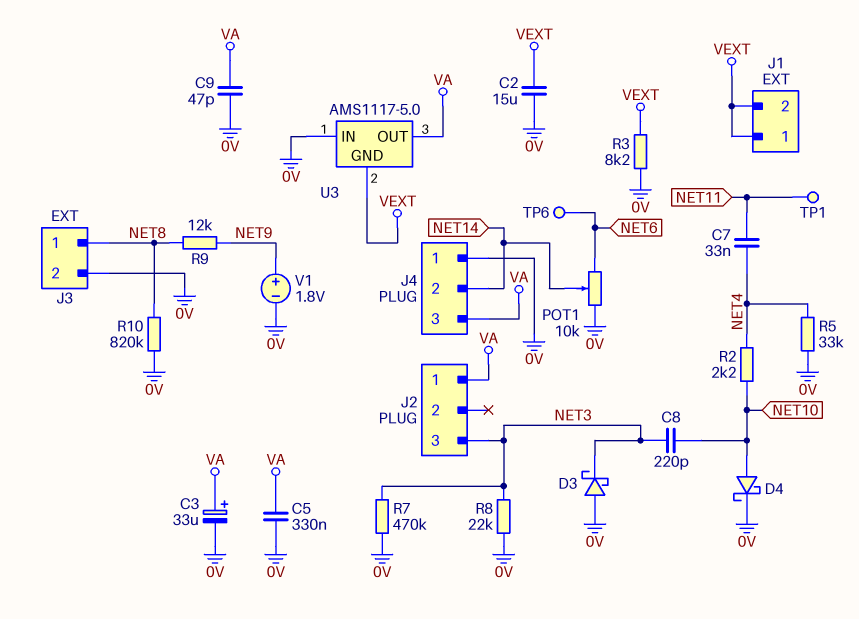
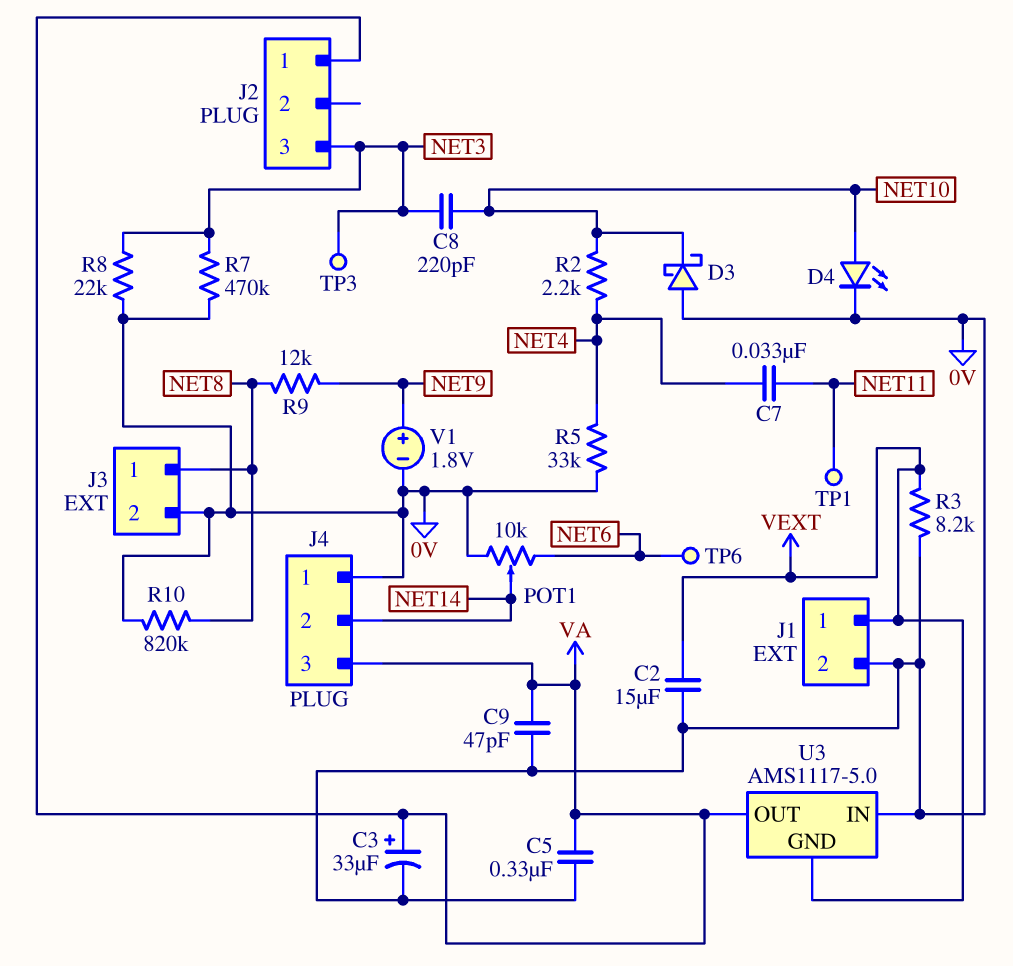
D3: schottky (A 0V, K NET3) -> schottky (A 0V, K NET10)
D4: schottky (A NET10, K 0V) -> LED (A NET10, K 0V)
J1 pin 2: VEXT -> 0V
TP3: none -> test point (NET3)

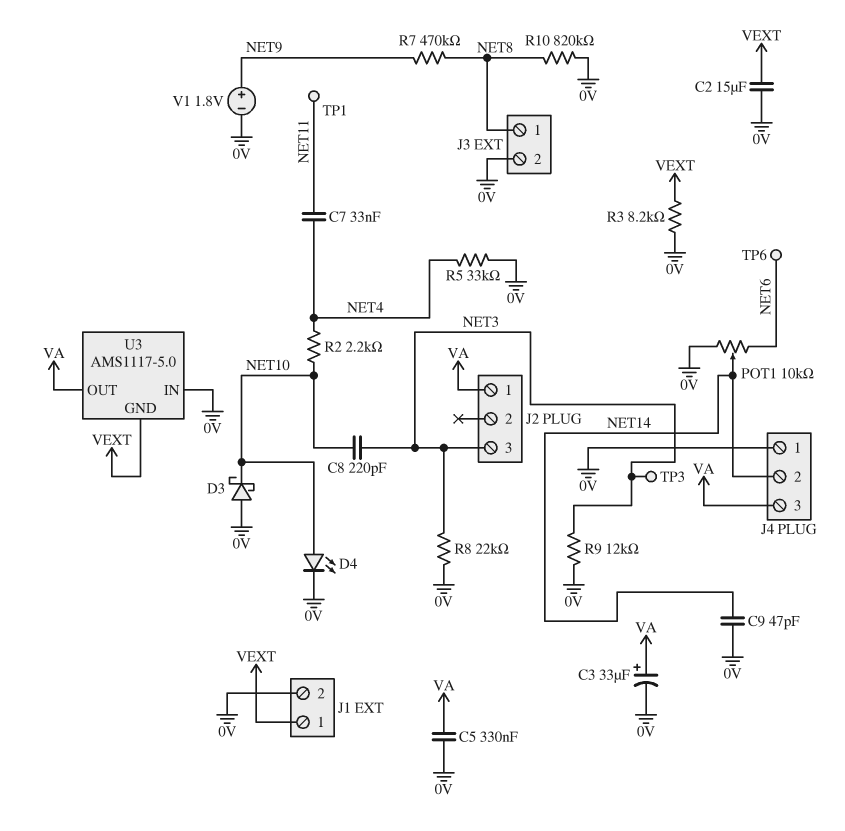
C9: 47pF (0V, VA) -> 47pF (0V, NET14)
R7: 470k (0V, NET3) -> 470k (NET8, NET9)
R9: 12k (NET8, NET9) -> 12k (0V, NET3)

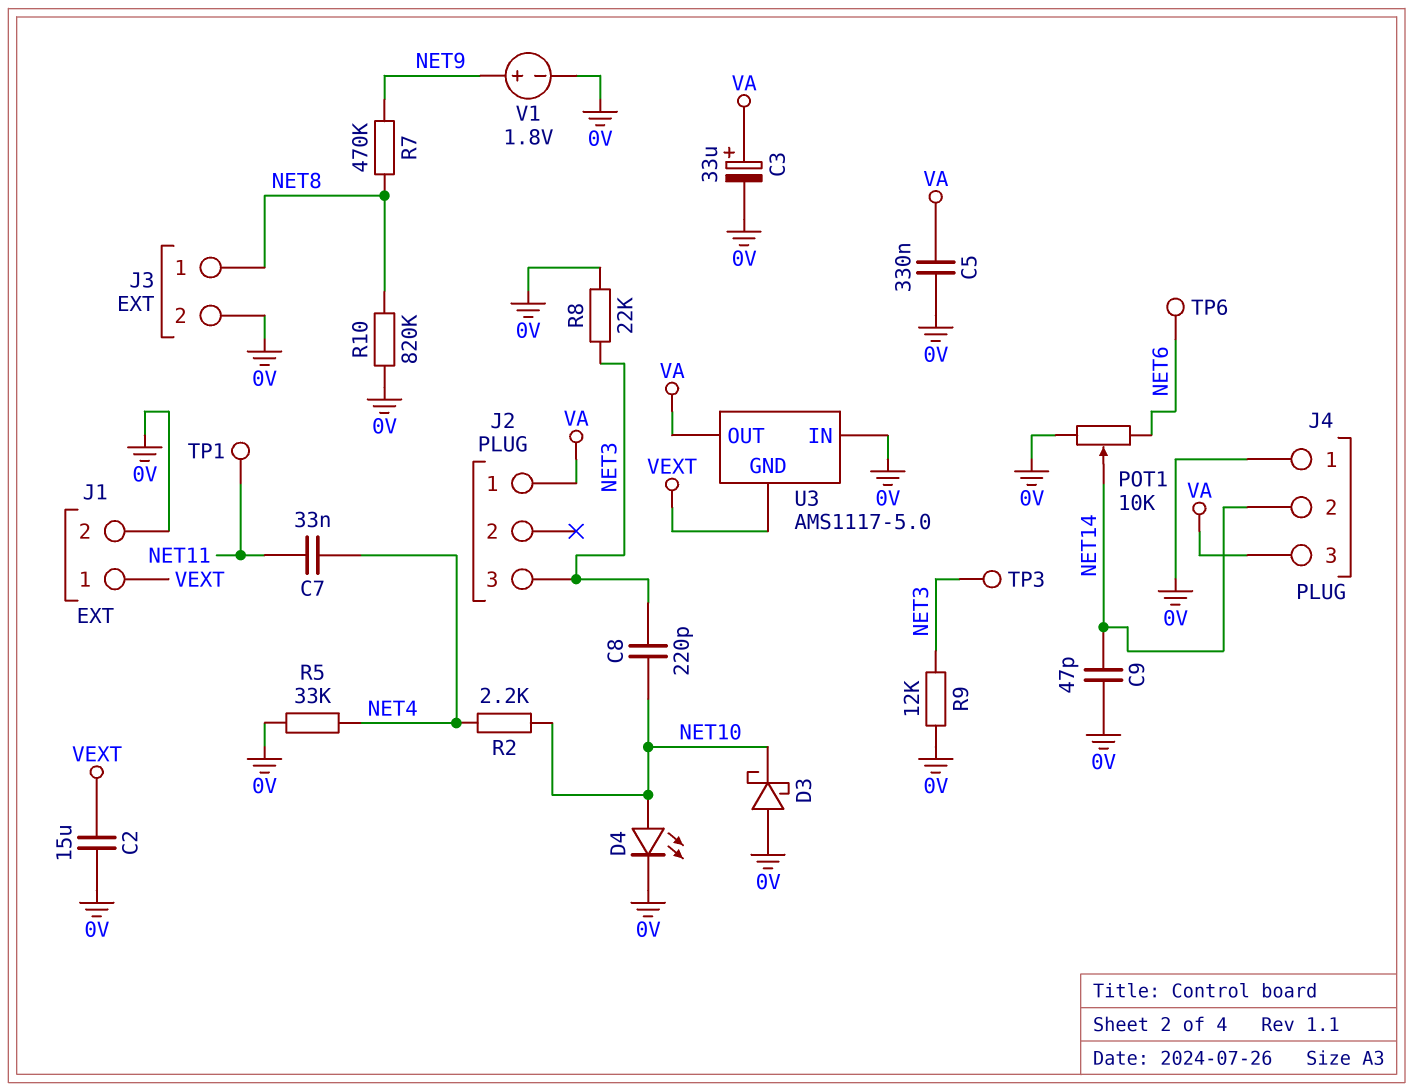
R3: 8.2k (0V, VEXT) -> none

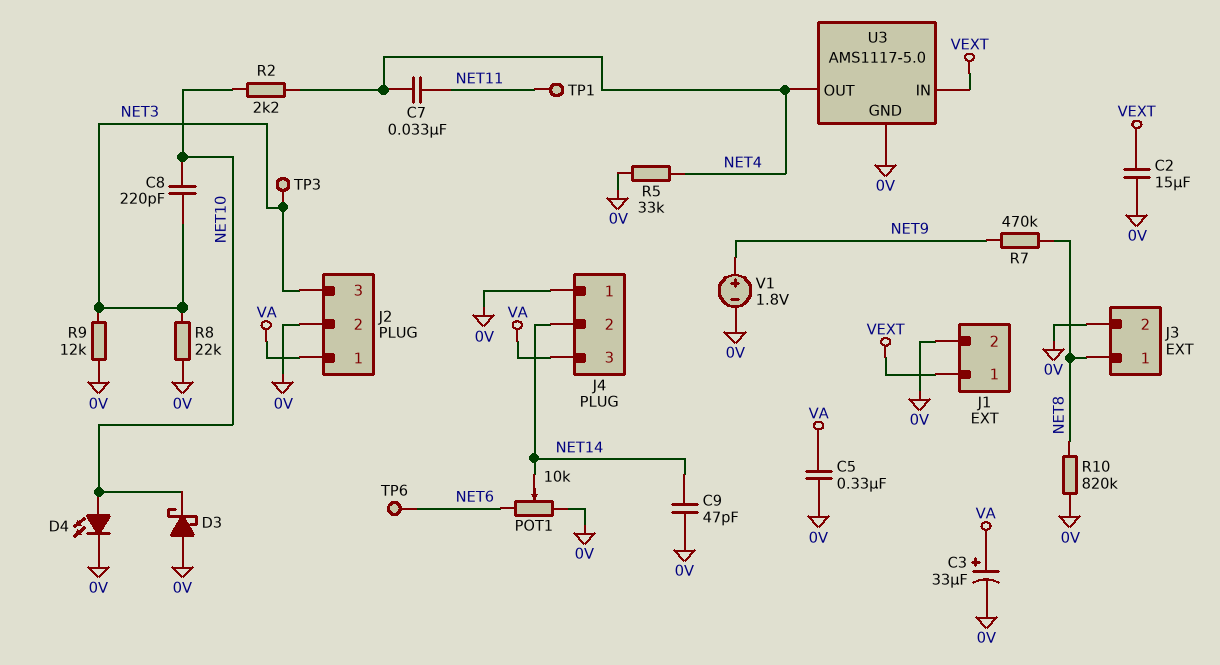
J2 pin 2: none -> 0V
U3 pin GND: VEXT -> 0V
U3 pin IN: 0V -> VEXT
U3 pin OUT: VA -> NET4

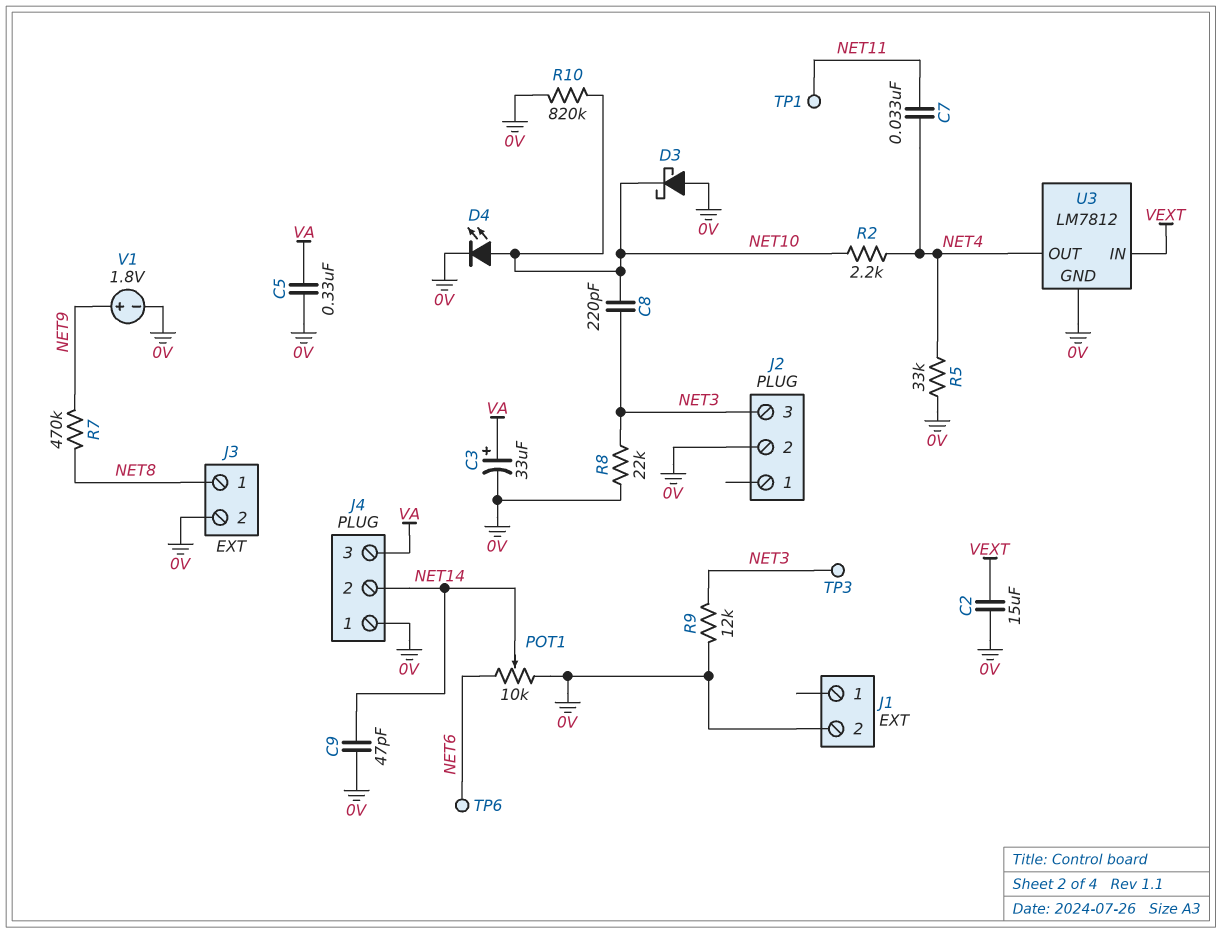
J1 pin 1: VEXT -> none
J2 pin 1: VA -> none
R10: 820k (0V, NET8) -> 820k (0V, NET10)
U3: AMS1117-5.0 -> LM7812

